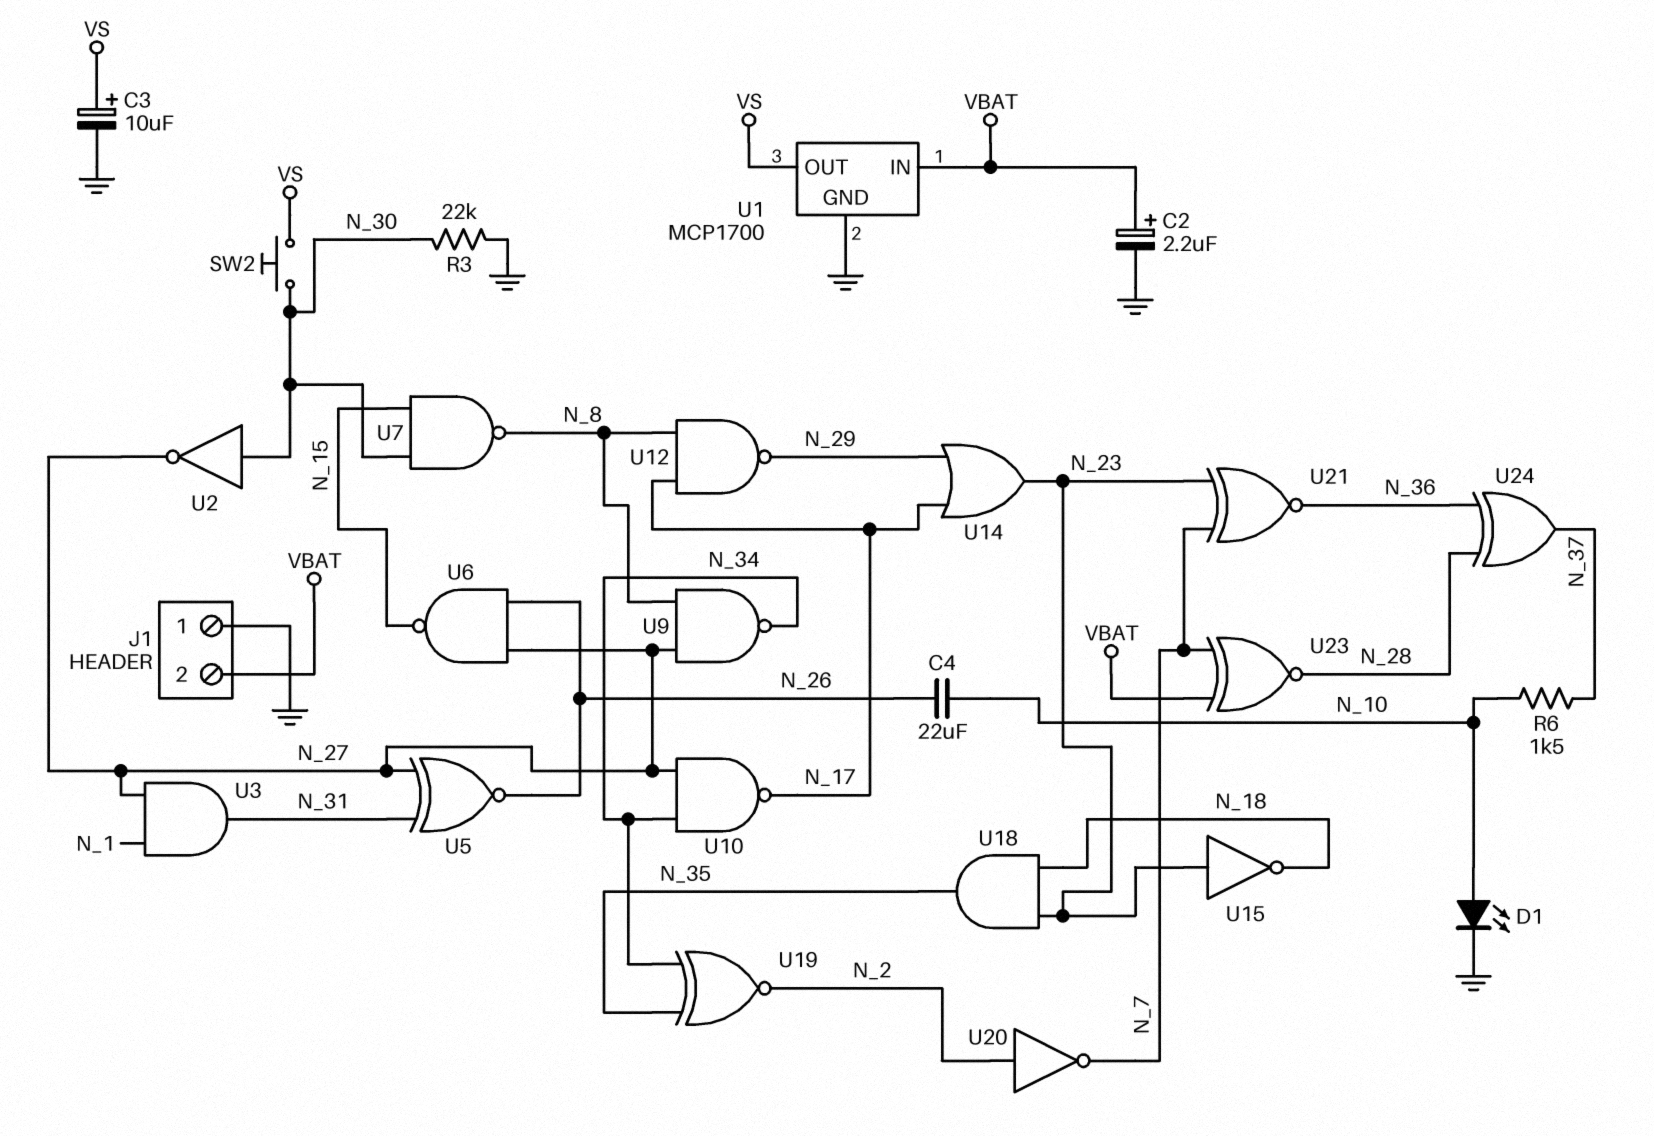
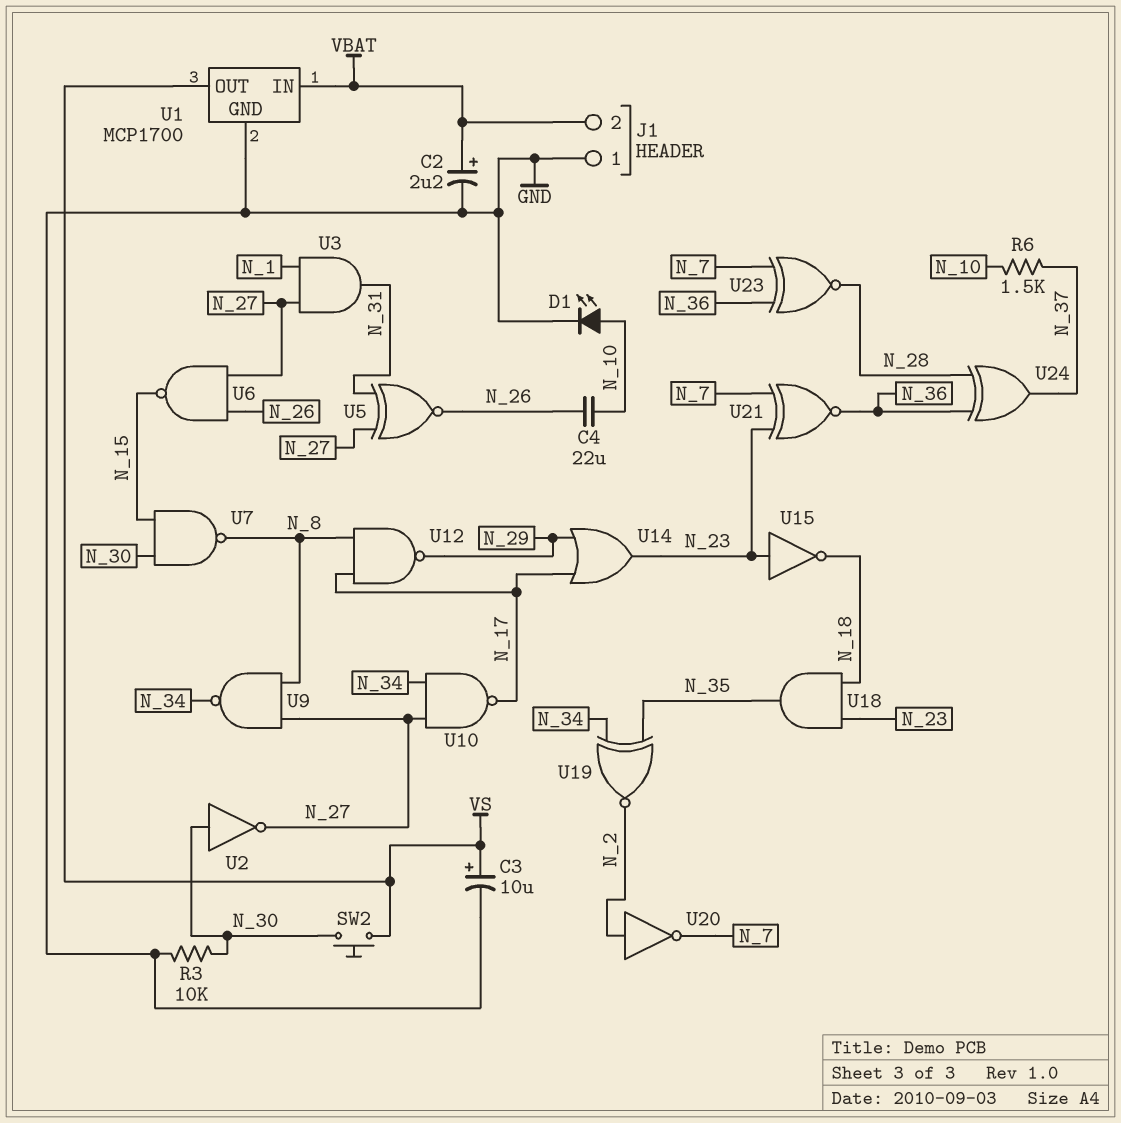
R3: 22k (GND, N_30) -> 10k (GND, N_30)
U23: XNOR (in N_7, in VBAT, out N_28) -> XNOR (in N_7, in N_36, out N_28)

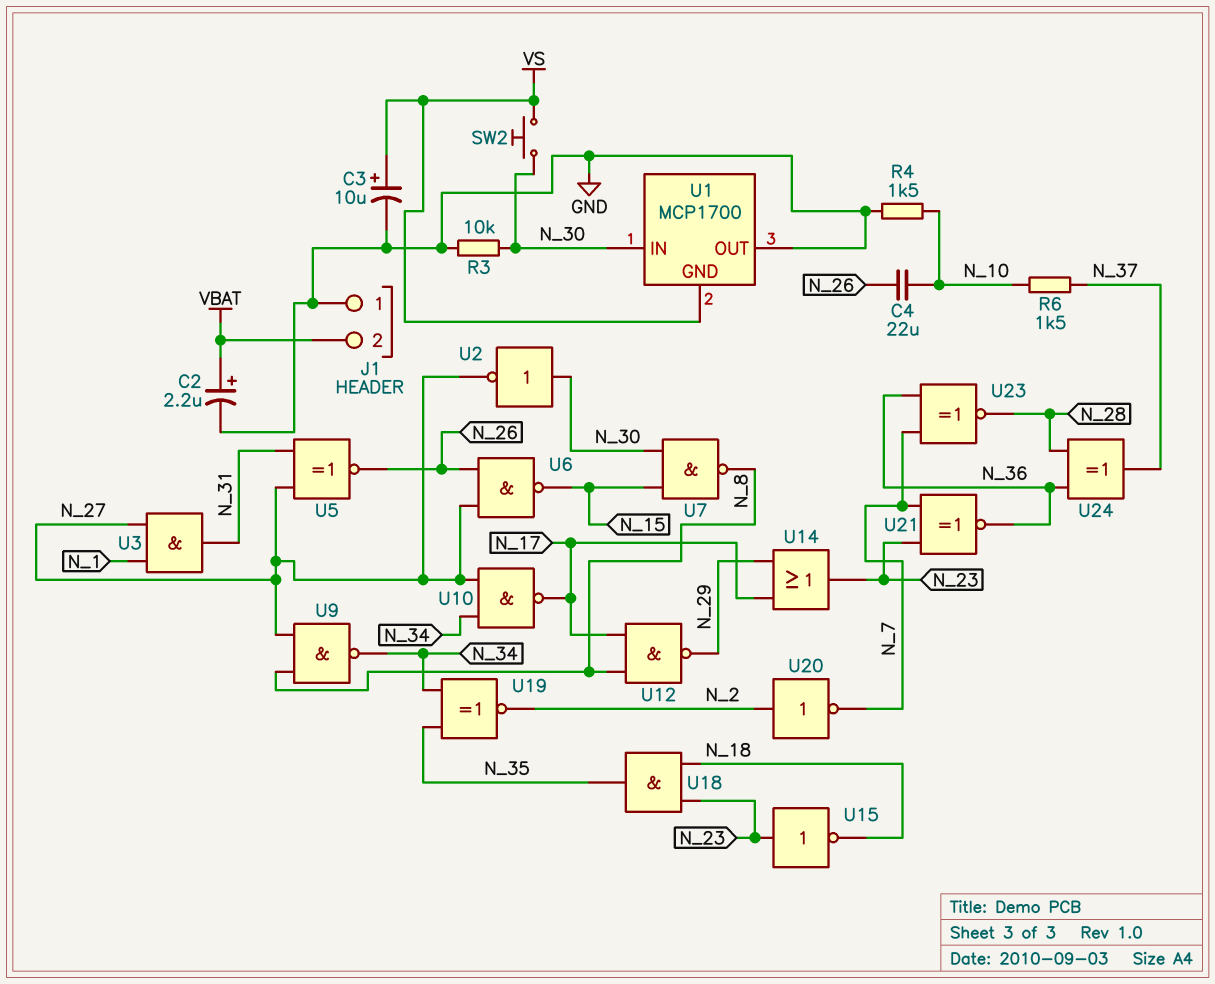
D1: LED (A N_10, K GND) -> none
R4: none -> 1.5k (GND, N_10)
U1 pin GND: GND -> VS
U1 pin IN: VBAT -> N_30
U1 pin OUT: VS -> GND

